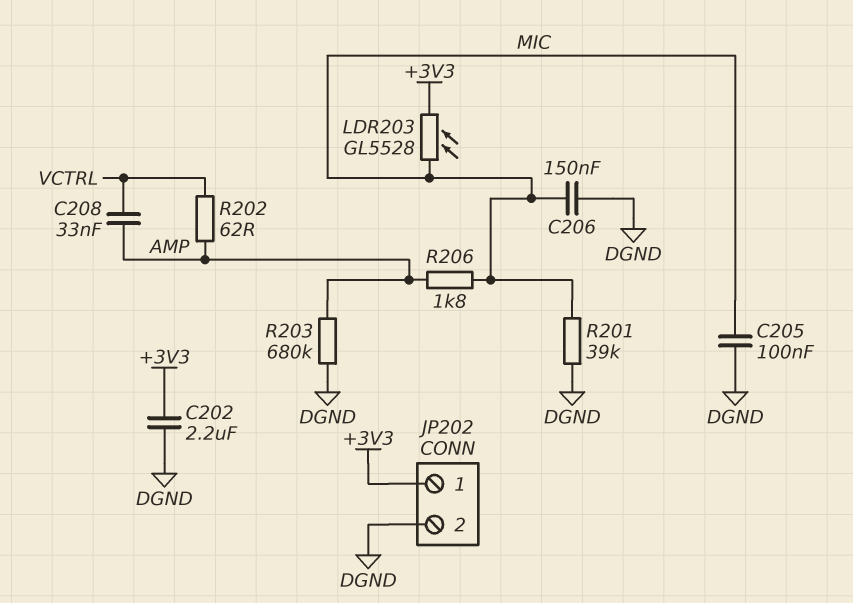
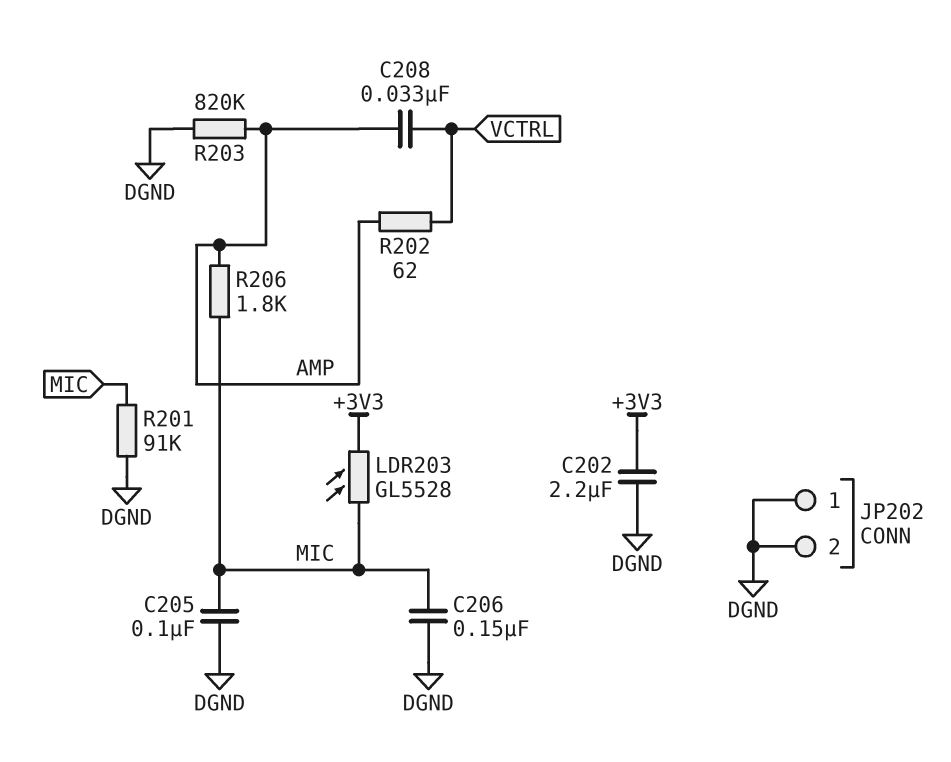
JP202 pin 1: +3V3 -> DGND
R201: 39k (DGND, MIC) -> 91k (DGND, MIC)
R203: 680k (AMP, DGND) -> 820k (AMP, DGND)

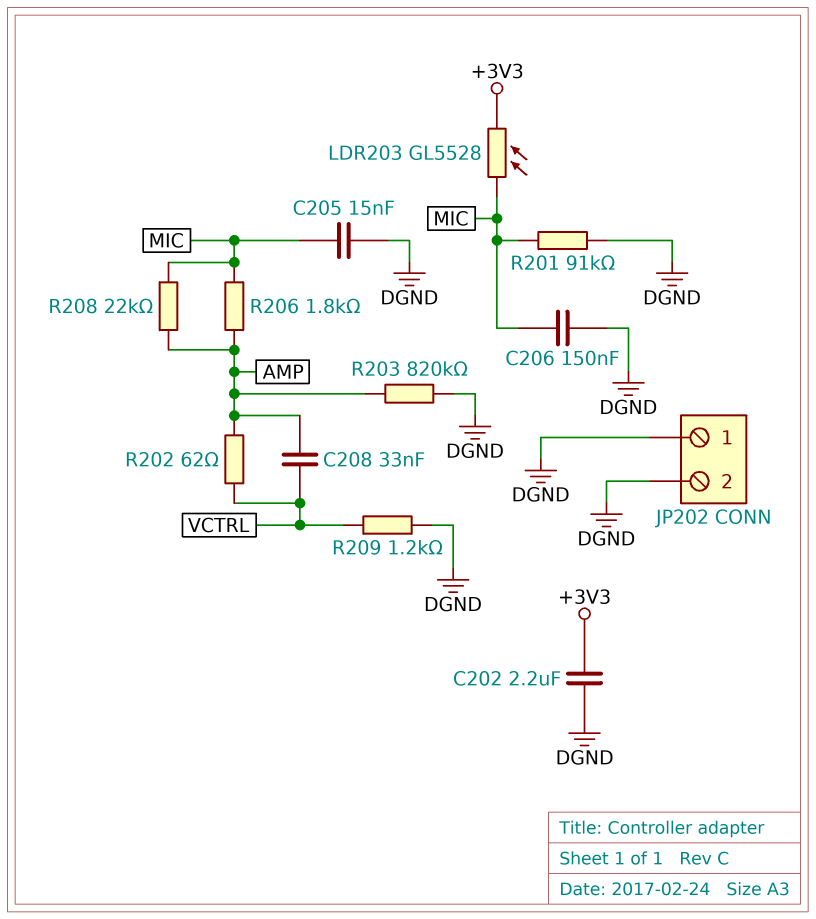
C205: 100nF (DGND, MIC) -> 15nF (DGND, MIC)
R208: none -> 22k (AMP, MIC)
R209: none -> 1.2k (DGND, VCTRL)

